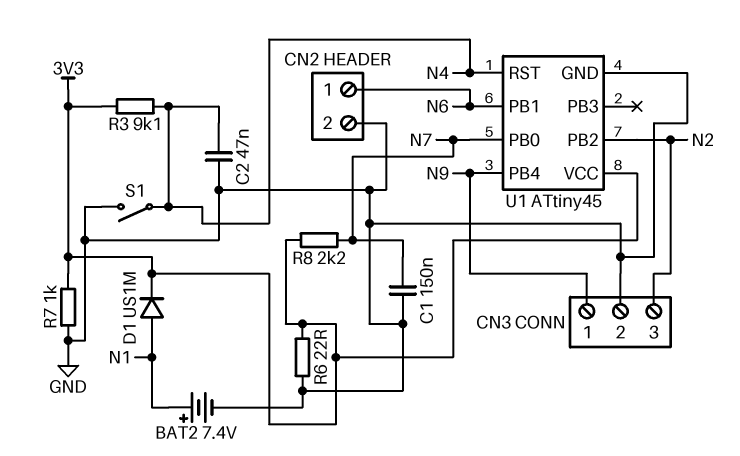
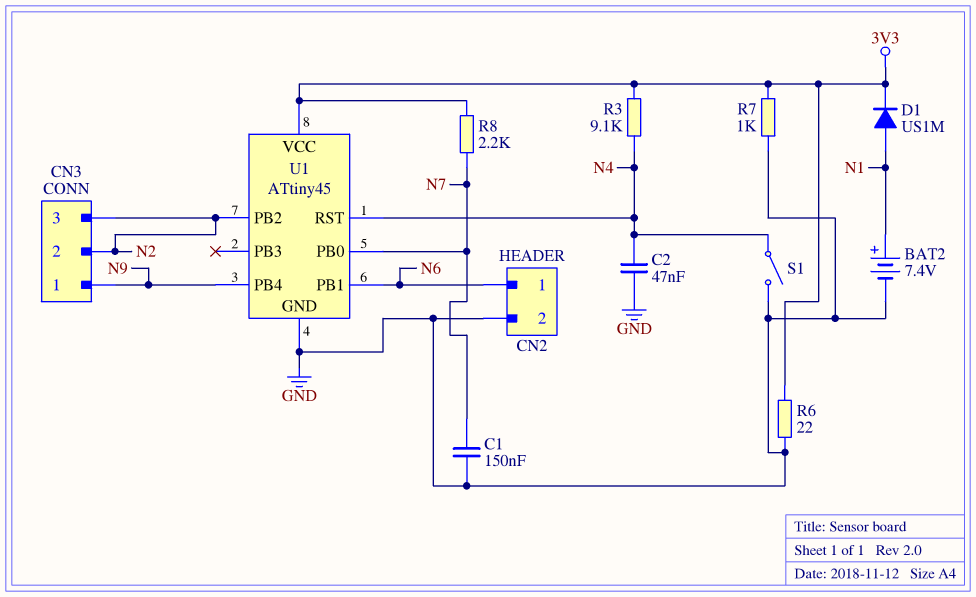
CN3 pin 2: GND -> N2

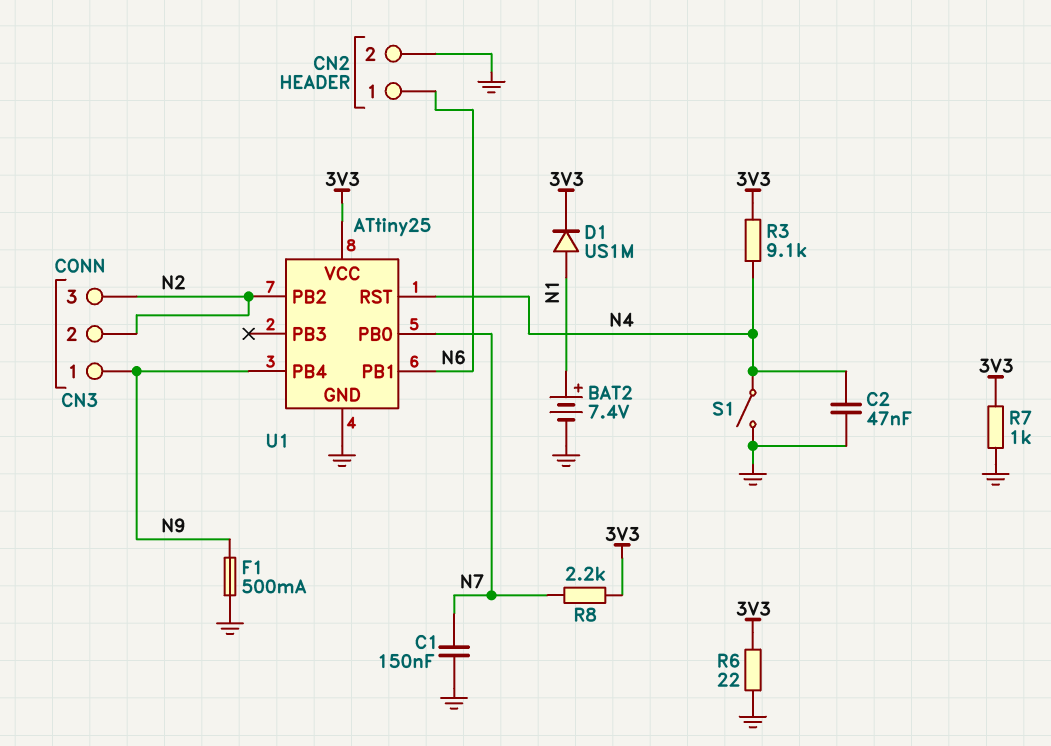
F1: none -> 500mA (GND, N9)
U1: ATtiny45 -> ATtiny25

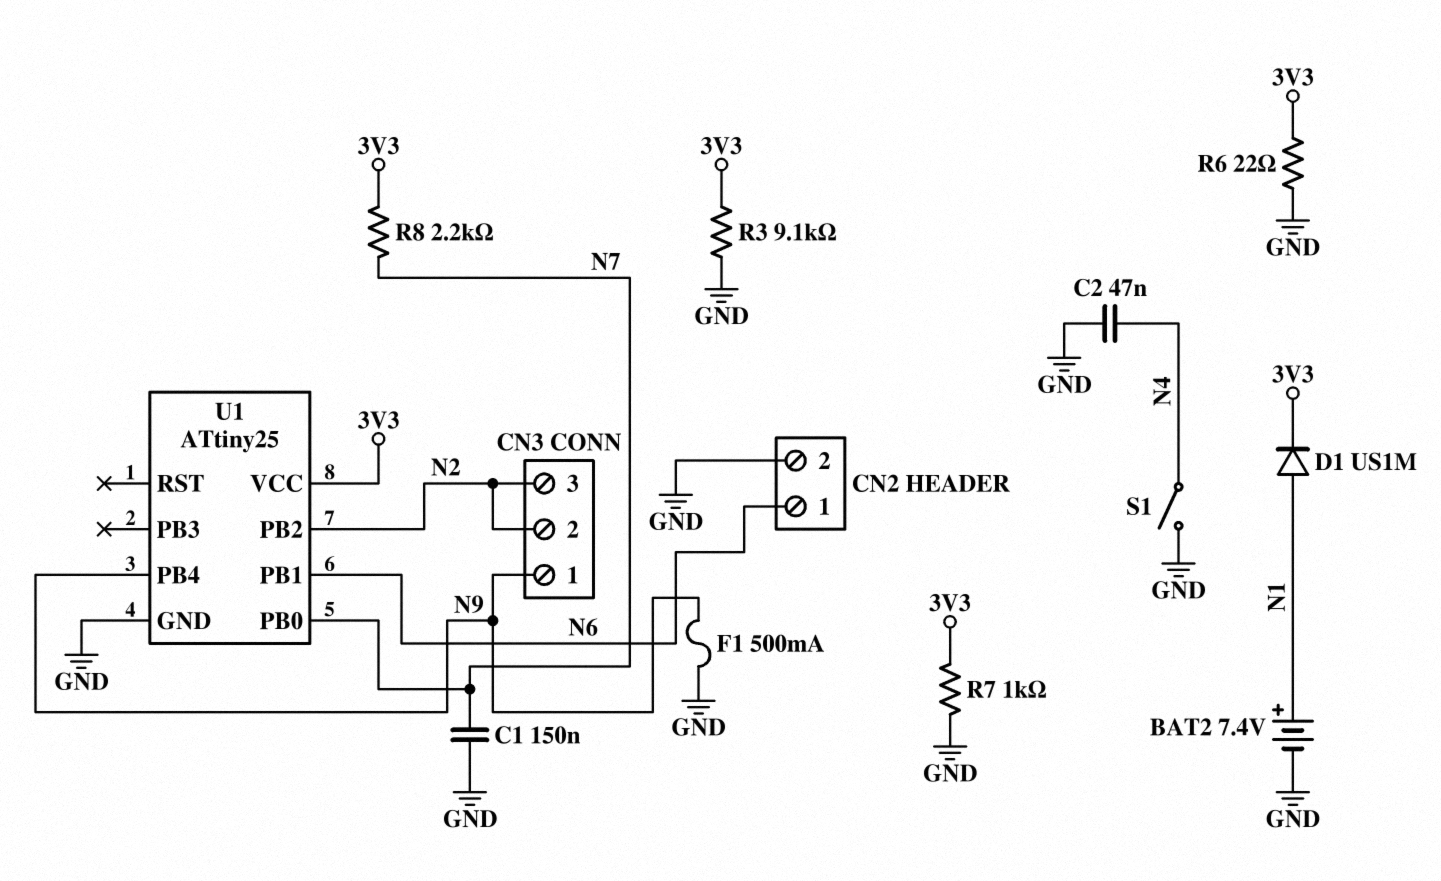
R3: 9.1k (3V3, N4) -> 9.1k (3V3, GND)
U1 pin RST: N4 -> none

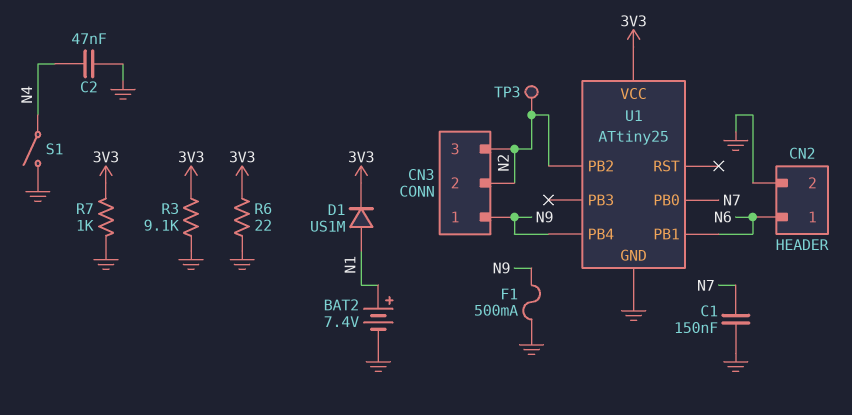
R8: 2.2k (3V3, N7) -> none
TP3: none -> test point (N2)

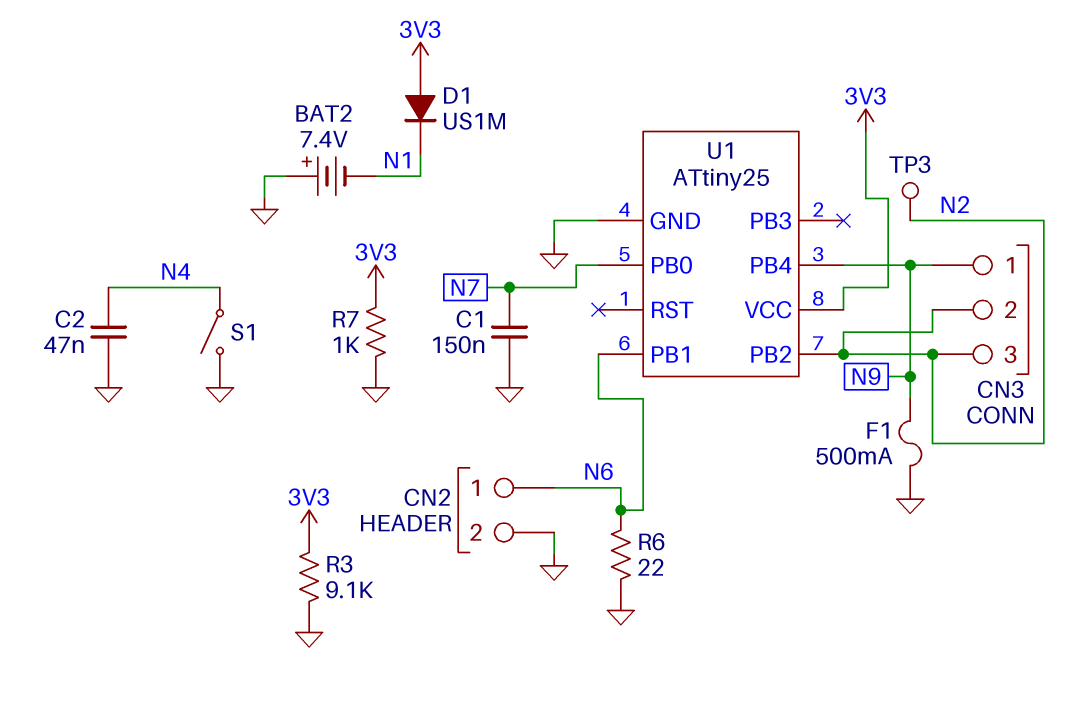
BAT2: 7.4V (plus N1, minus GND) -> 7.4V (plus GND, minus N1)
D1: diode US1M (A N1, K 3V3) -> diode US1M (A 3V3, K N1)
R6: 22 (3V3, GND) -> 22 (GND, N6)

